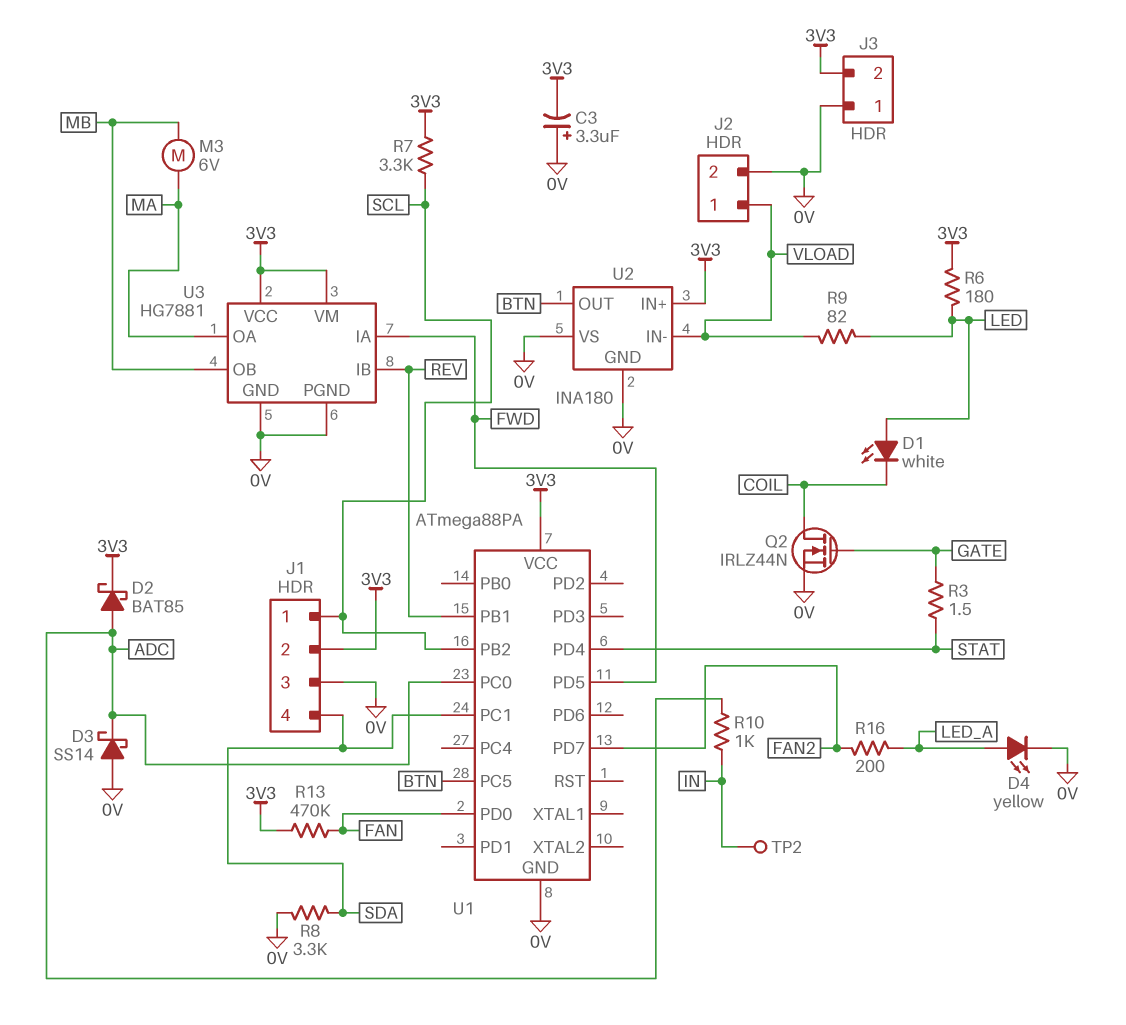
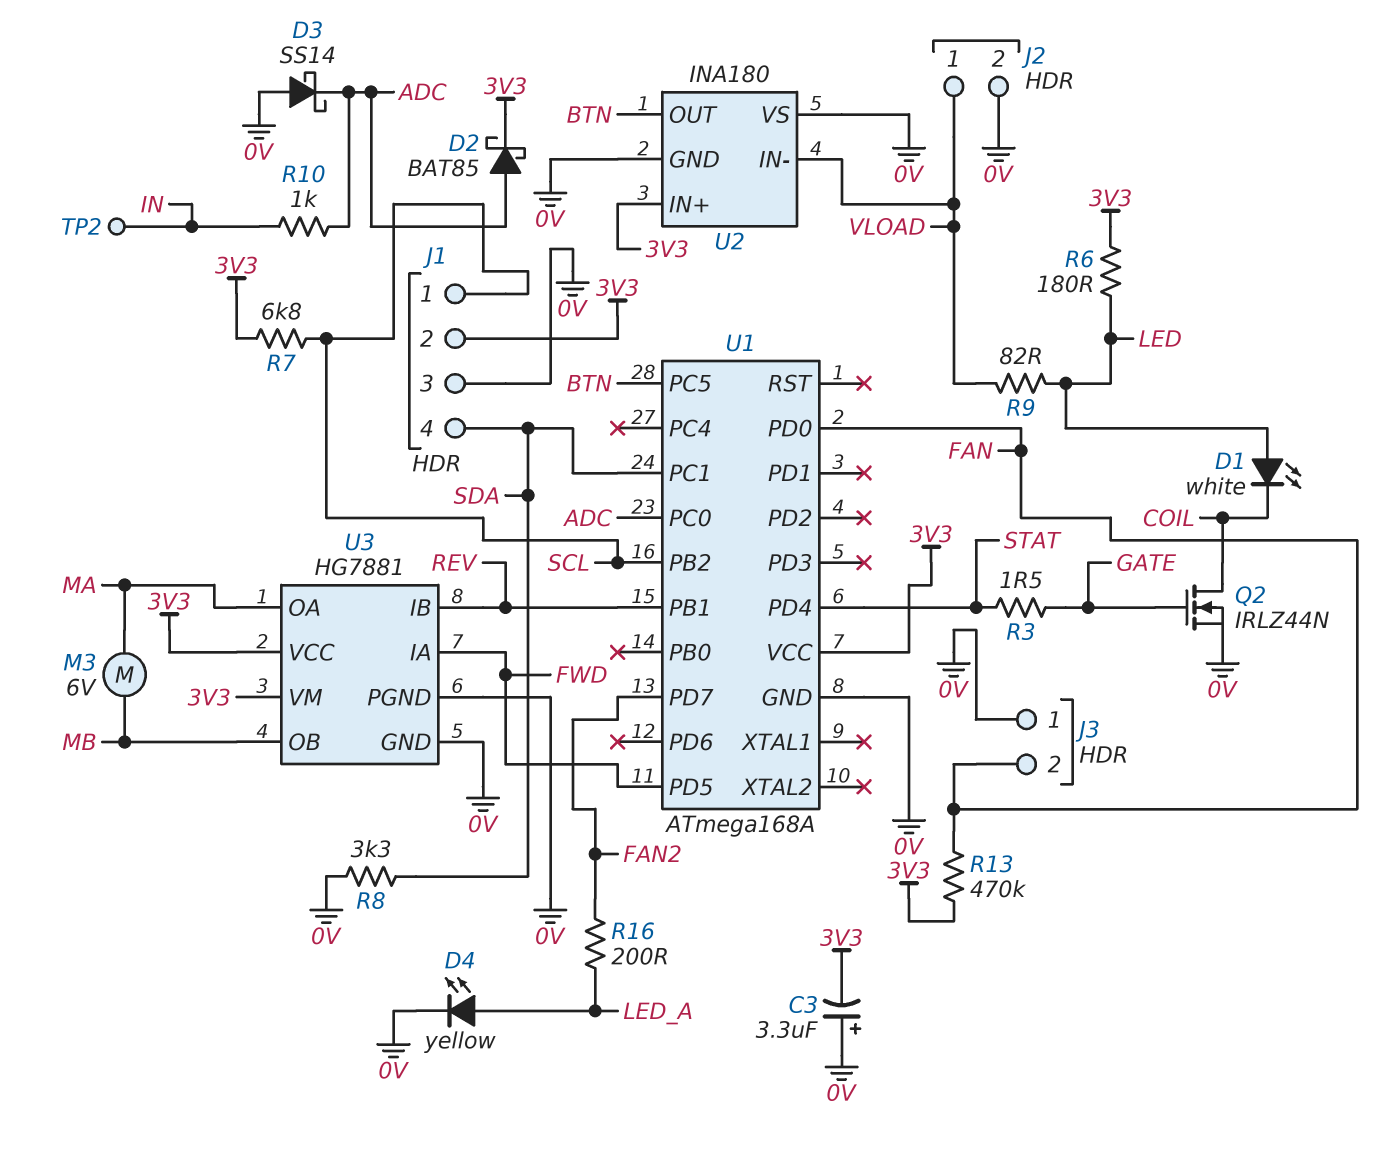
J3 pin 2: 3V3 -> FAN
R7: 3.3k (3V3, SCL) -> 6.8k (3V3, SCL)
U1: ATmega88PA -> ATmega168A

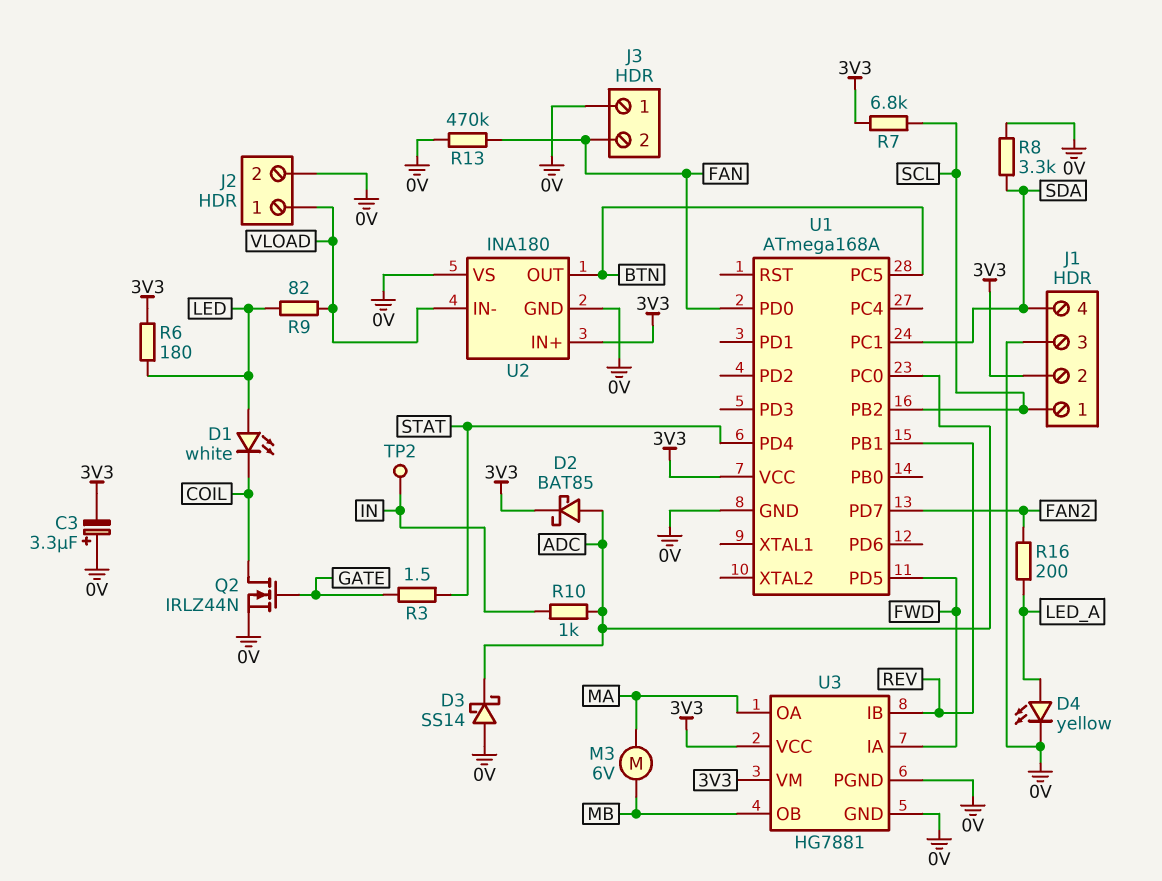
R13: 470k (3V3, FAN) -> 470k (0V, FAN)

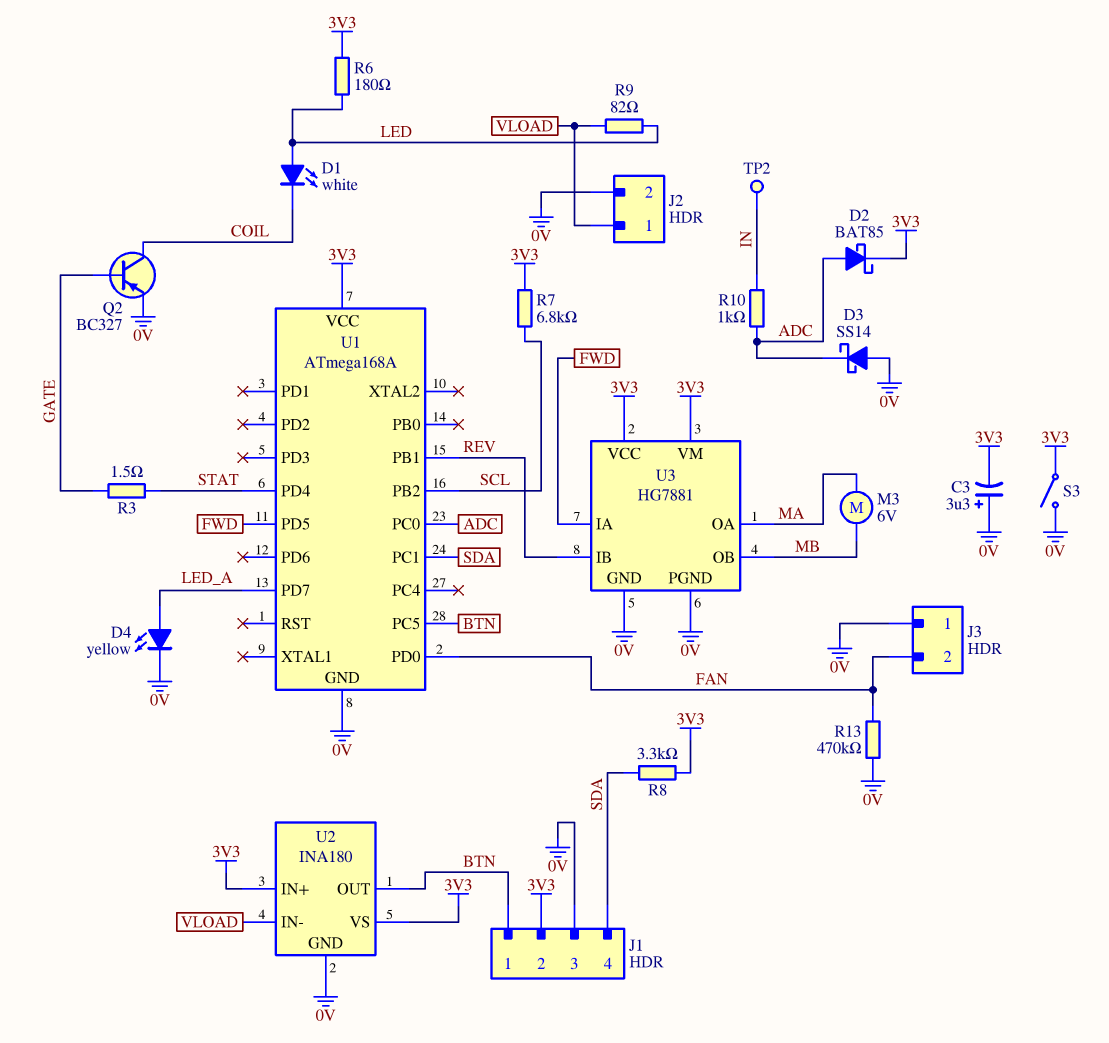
J1 pin 1: SCL -> BTN
Q2: NMOS IRLZ44N (G GATE, D COIL, S 0V) -> PNP BC327 (B GATE, C COIL, E 0V)
R8: 3.3k (0V, SDA) -> 3.3k (3V3, SDA)
R16: 200 (FAN2, LED_A) -> none
S3: none -> switch (0V, 3V3)
U1 pin PD7: FAN2 -> LED_A
U2 pin VS: 0V -> 3V3

